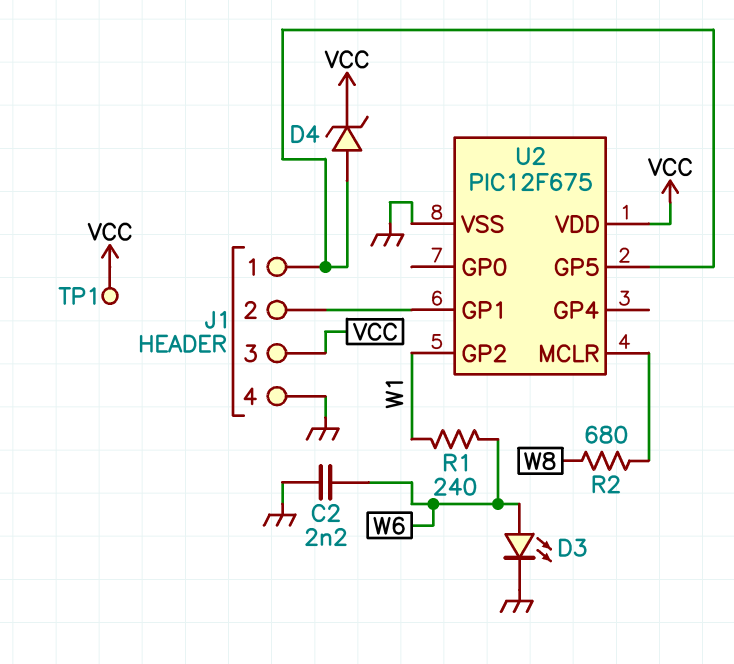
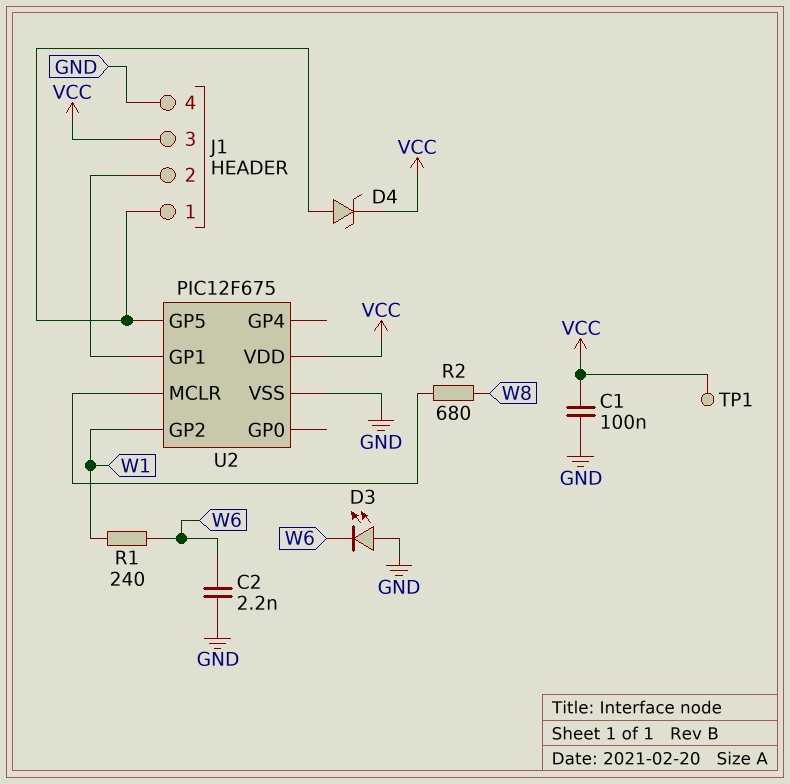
C1: none -> 100nF (GND, VCC)
D3: LED (A W6, K GND) -> LED (A GND, K W6)

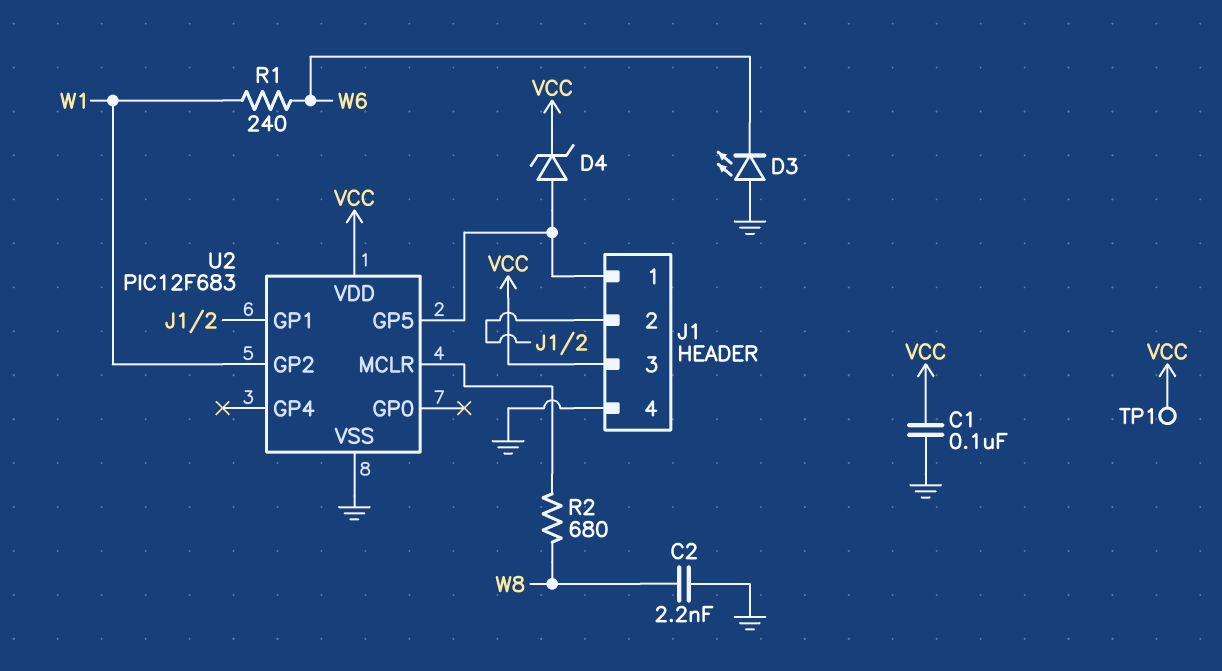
C2: 2.2nF (GND, W6) -> 2.2nF (GND, W8)
U2: PIC12F675 -> PIC12F683

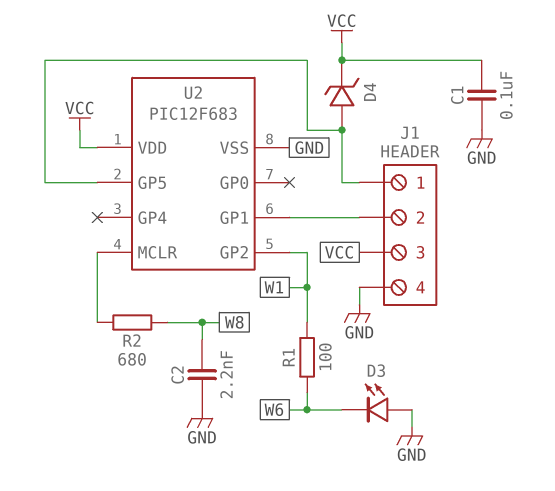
R1: 240 (W1, W6) -> 100 (W1, W6)
TP1: test point (VCC) -> none

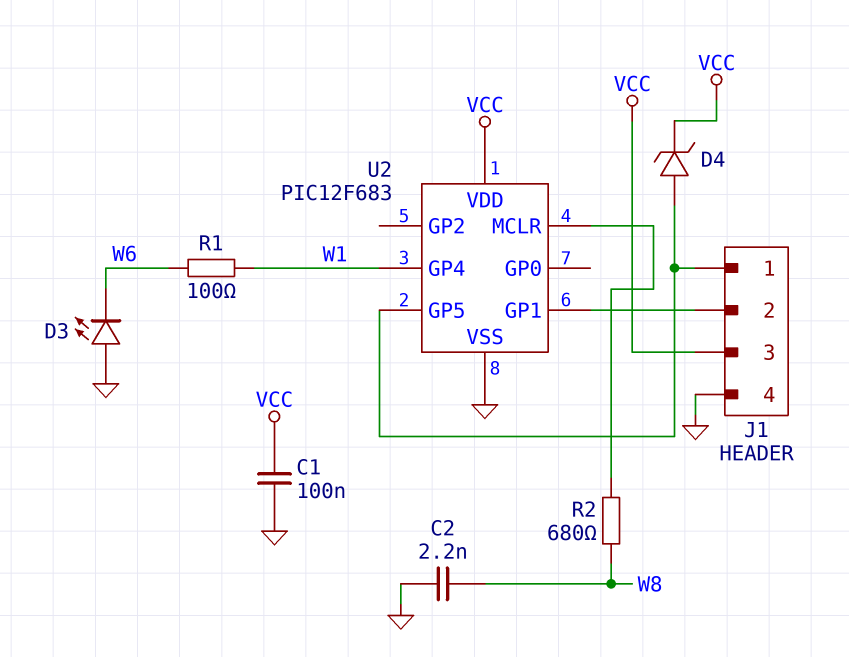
U2 pin GP2: W1 -> none
U2 pin GP4: none -> W1

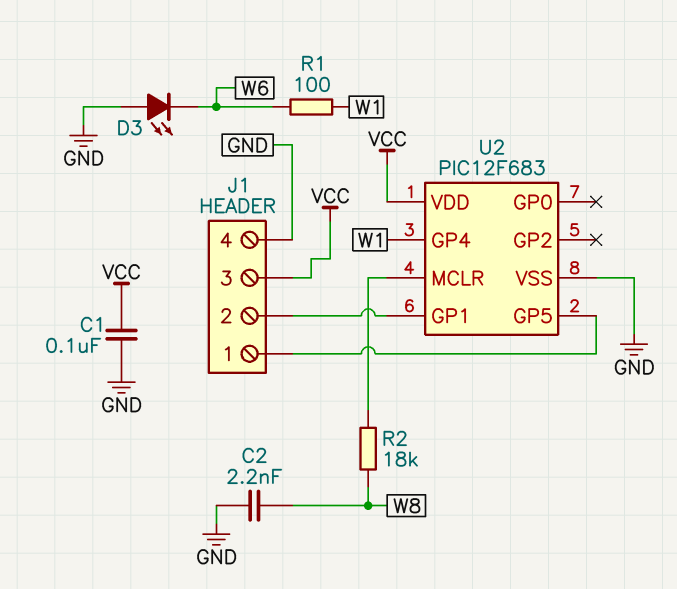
D4: zener (A J1/1, K VCC) -> none
R2: 680 (U2/MCLR, W8) -> 18k (U2/MCLR, W8)

